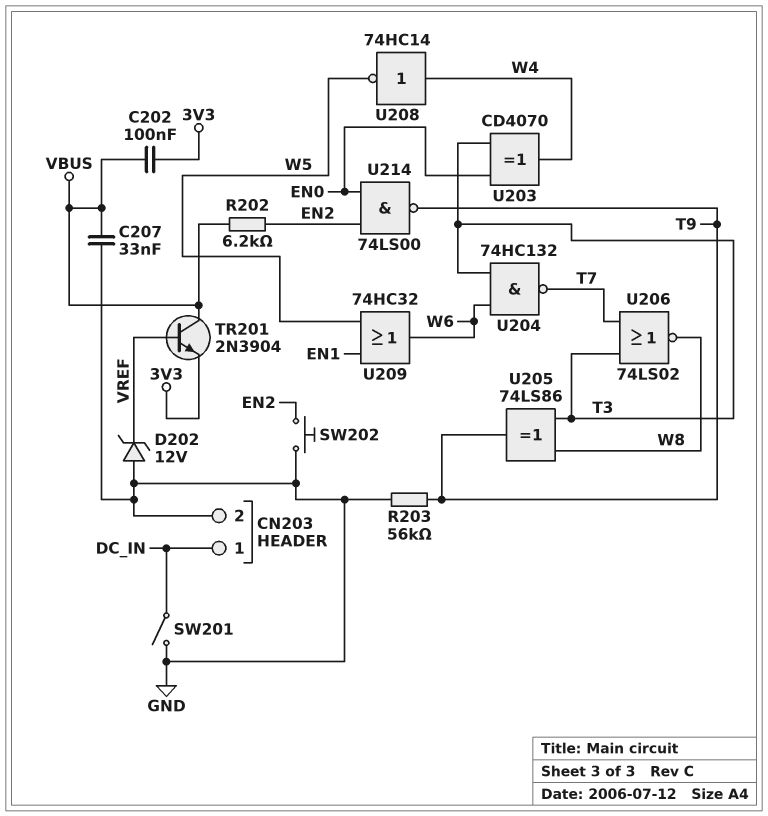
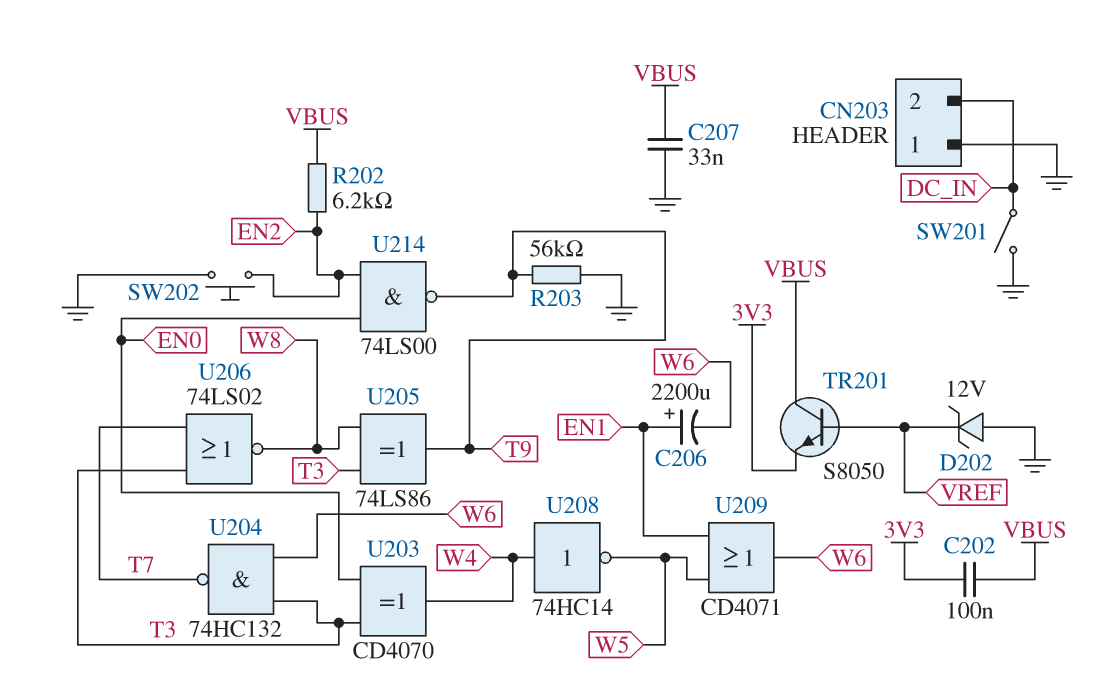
C206: none -> 2200uF (plus EN1, minus W6)
CN203 pin 1: DC_IN -> GND
CN203 pin 2: GND -> DC_IN
TR201: NPN 2N3904 (B VREF, C VBUS, E 3V3) -> NPN S8050 (B VREF, C VBUS, E 3V3)
U209: OR 74HC32 (in EN1, in W5, out W6) -> OR CD4071 (in EN1, in W5, out W6)

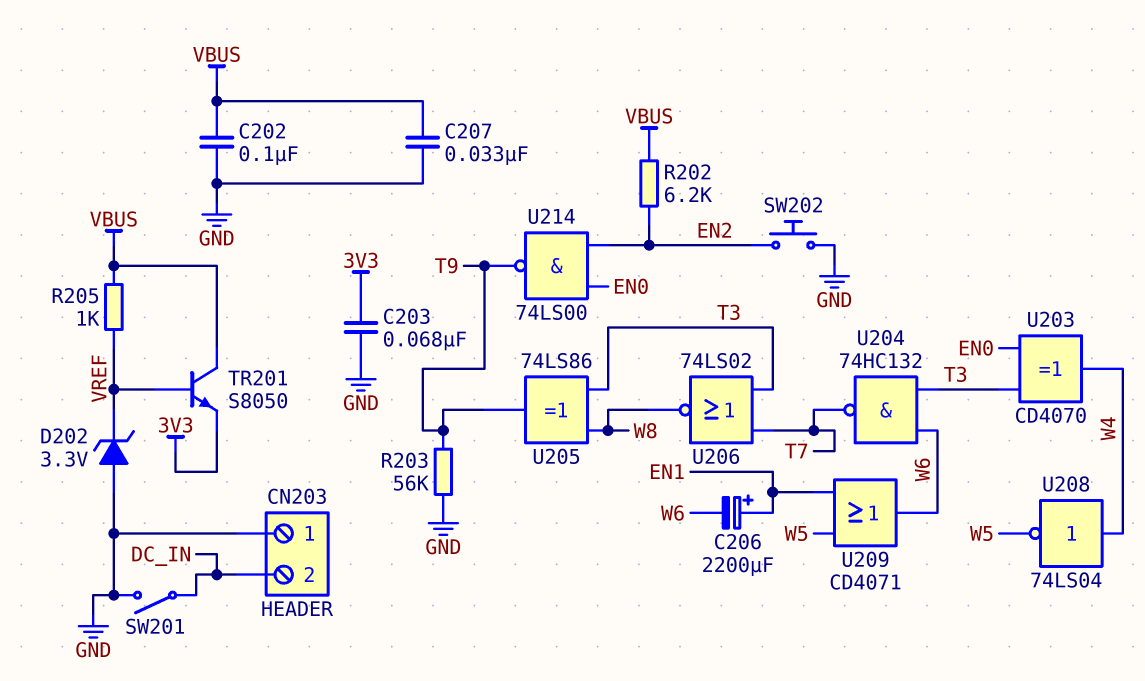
C202: 100nF (3V3, VBUS) -> 100nF (GND, VBUS)
C203: none -> 68nF (3V3, GND)
D202: zener 12V (A GND, K VREF) -> zener 3.3V (A GND, K VREF)
R205: none -> 1k (VBUS, VREF)
U208: NOT 74HC14 (in W4, out W5) -> NOT 74LS04 (in W4, out W5)

